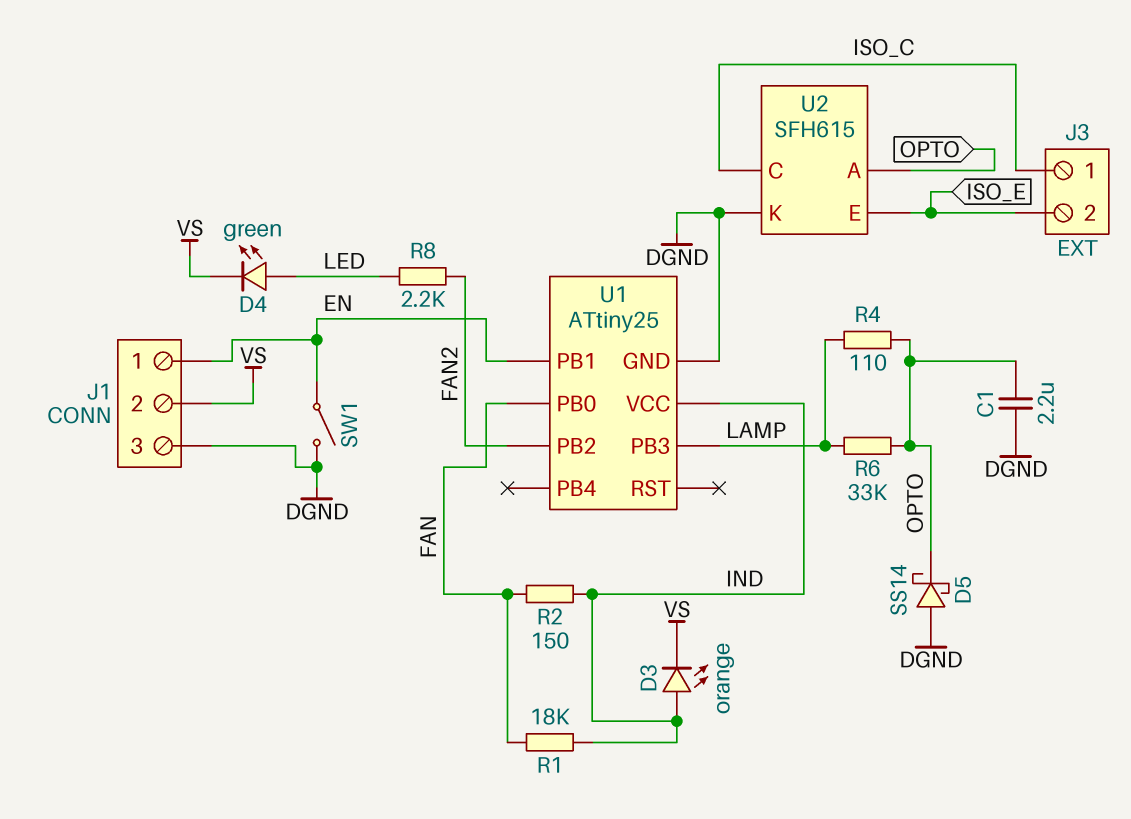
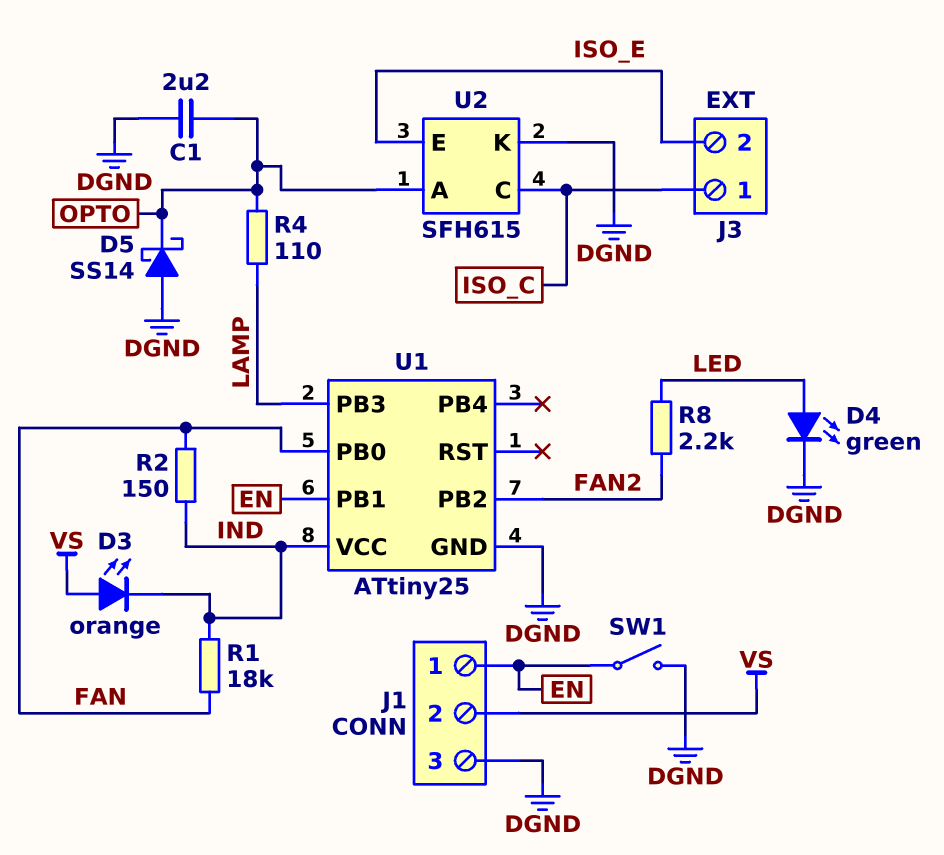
D3: LED orange (A IND, K VS) -> LED orange (A VS, K IND)
D4: LED green (A LED, K VS) -> LED green (A LED, K DGND)
R6: 33k (LAMP, OPTO) -> none

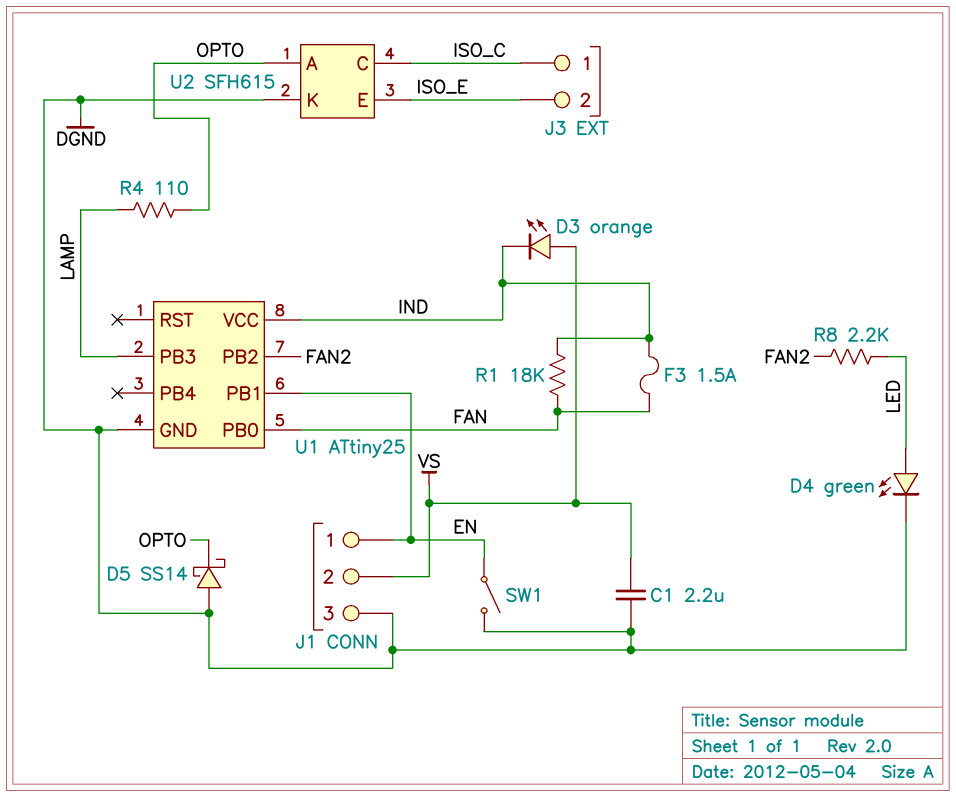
C1: 2.2uF (DGND, OPTO) -> 2.2uF (DGND, VS)
F3: none -> 1.5A (FAN, IND)
R2: 150 (FAN, IND) -> none

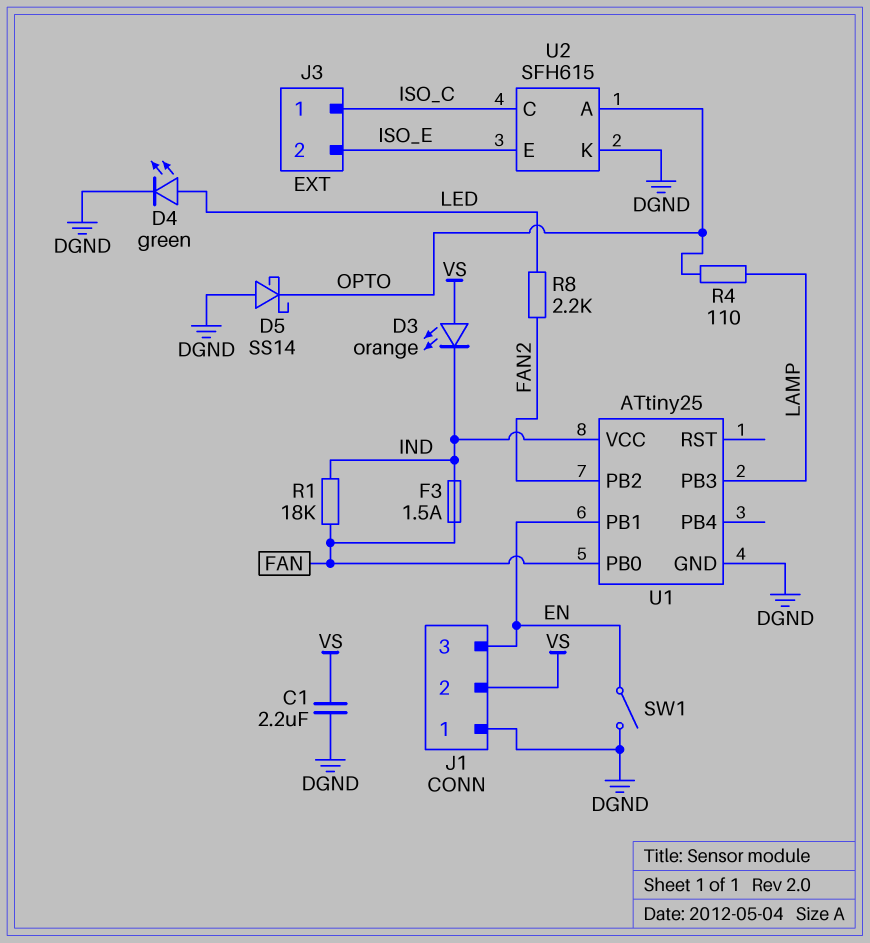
J1 pin 1: EN -> DGND
J1 pin 3: DGND -> EN

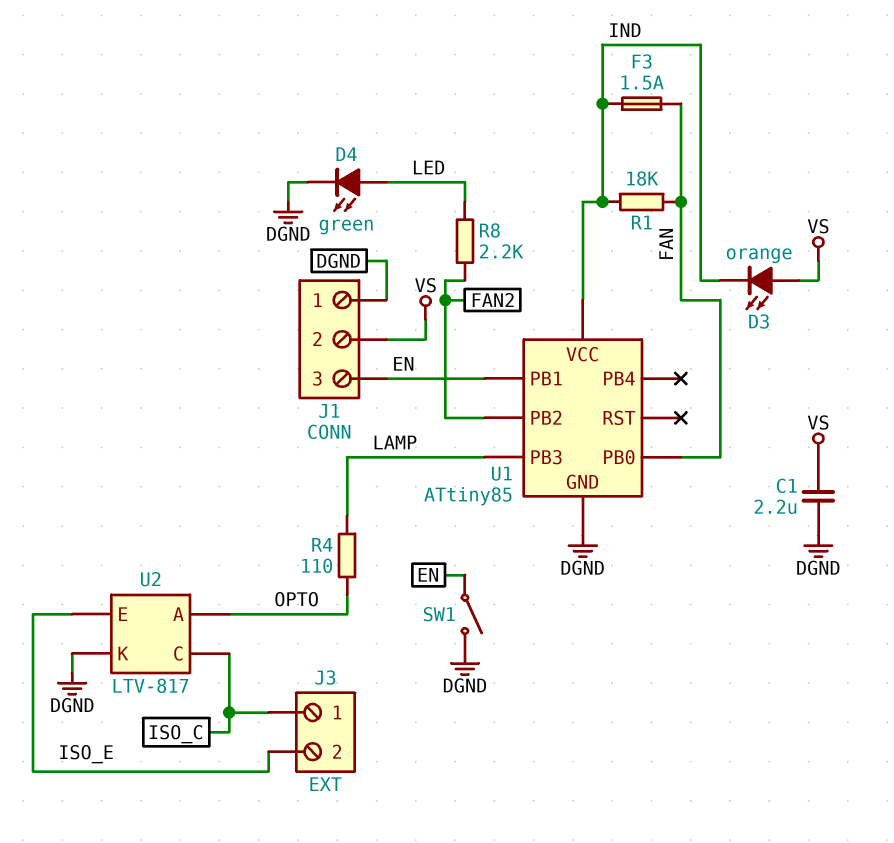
D5: schottky SS14 (A DGND, K OPTO) -> none
U1: ATtiny25 -> ATtiny85
U2: SFH615 -> LTV-817

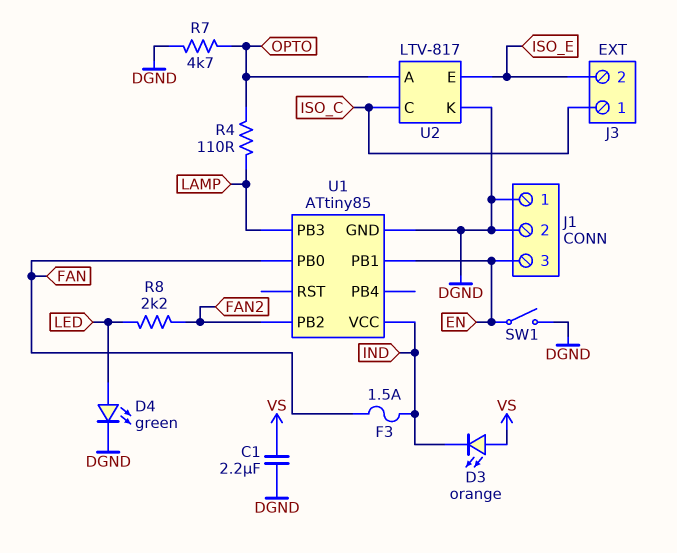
J1 pin 2: VS -> DGND
R1: 18k (FAN, IND) -> none
R7: none -> 4.7k (DGND, OPTO)

